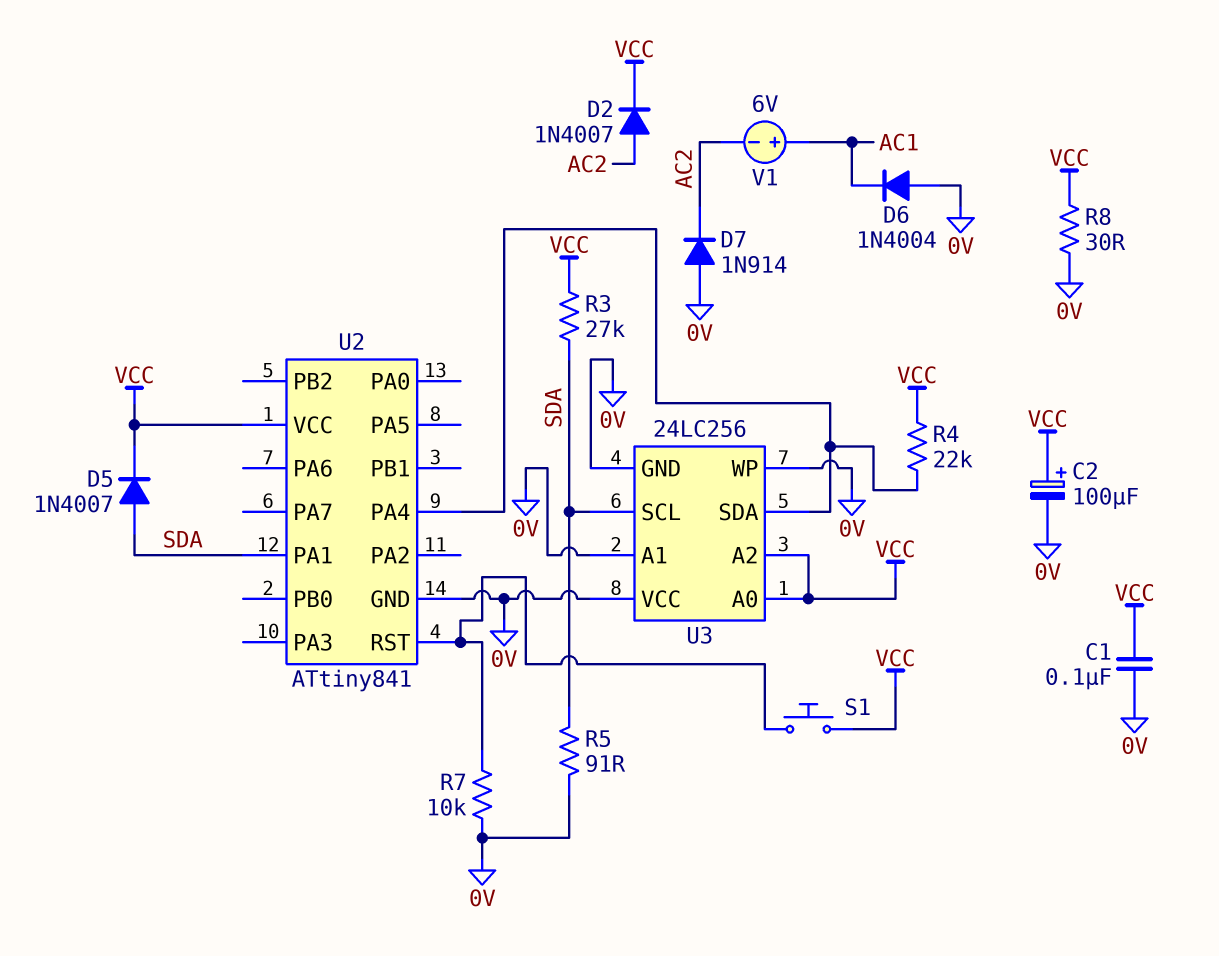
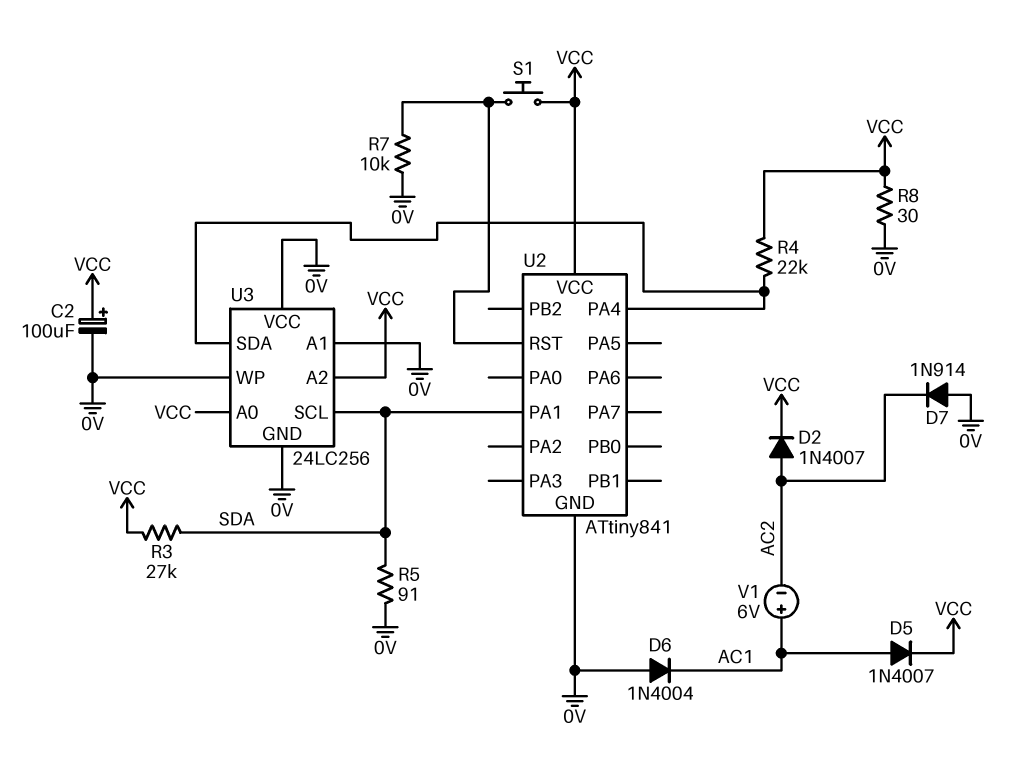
C1: 100nF (0V, VCC) -> none
D5: diode 1N4007 (A SDA, K VCC) -> diode 1N4007 (A AC1, K VCC)

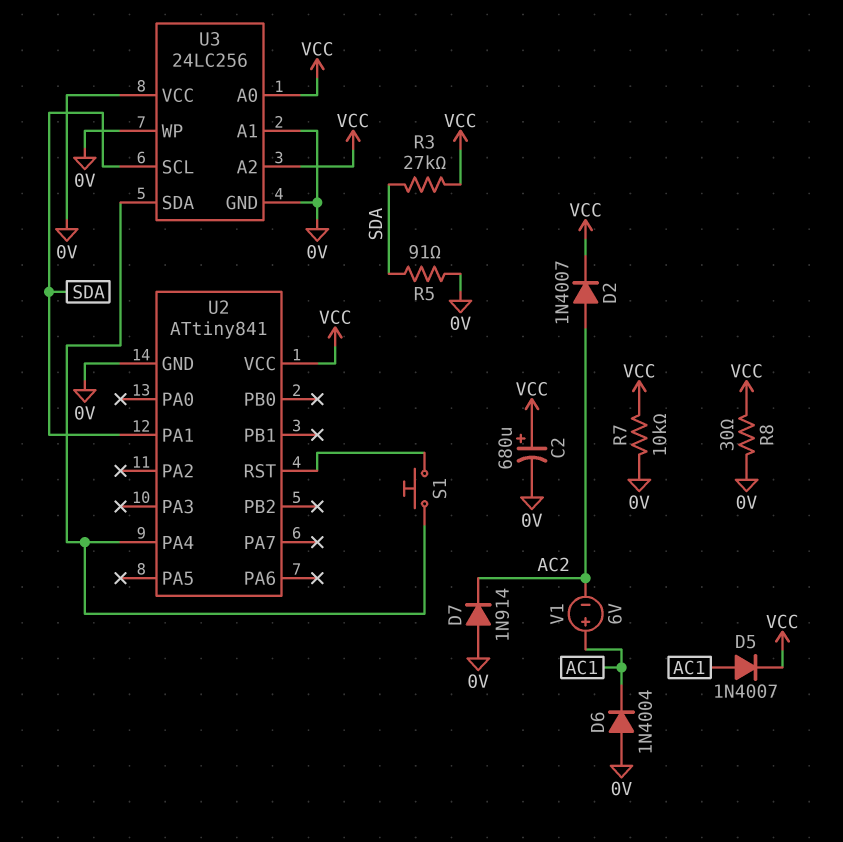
C2: 100uF (plus VCC, minus 0V) -> 680uF (plus VCC, minus 0V)
R4: 22k (U2/PA4, VCC) -> none
R7: 10k (0V, U2/RST) -> 10k (0V, VCC)
S1: button (U2/RST, VCC) -> button (U2/PA4, U2/RST)

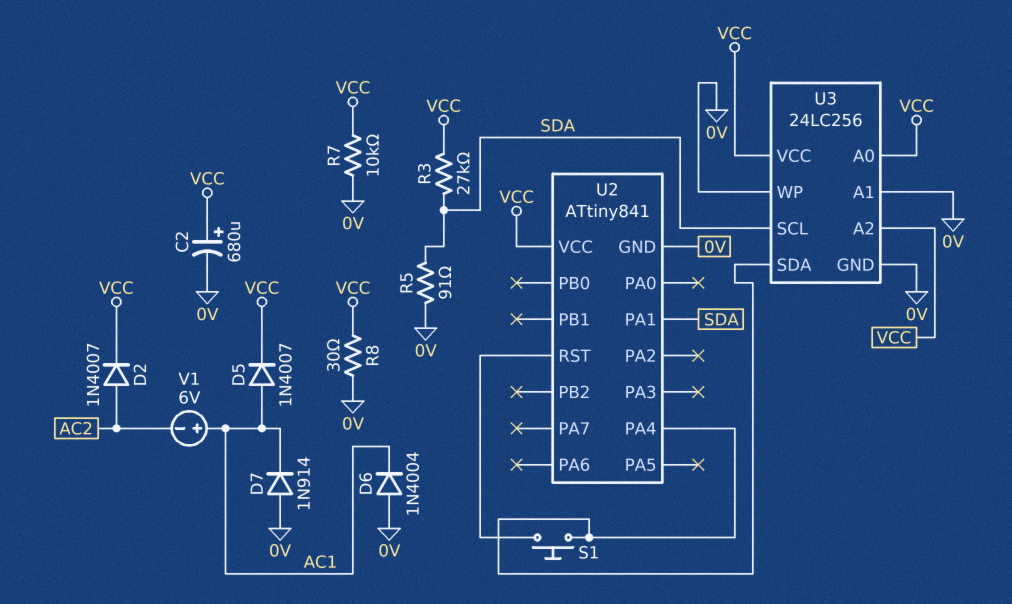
D7: diode 1N914 (A 0V, K AC2) -> diode 1N914 (A 0V, K AC1)
U3 pin VCC: 0V -> VCC

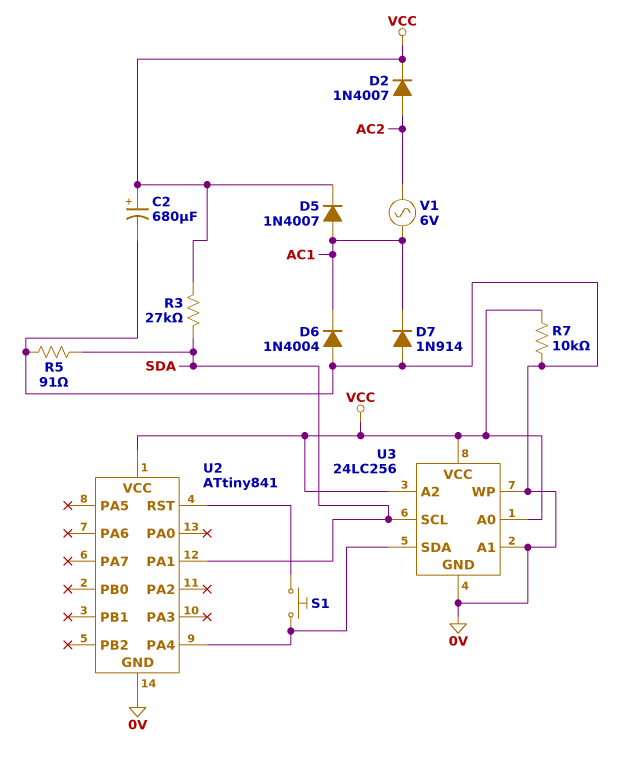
R8: 30 (0V, VCC) -> none
V1: 6V (plus AC1, minus AC2) -> AC 6V (AC1, AC2)

